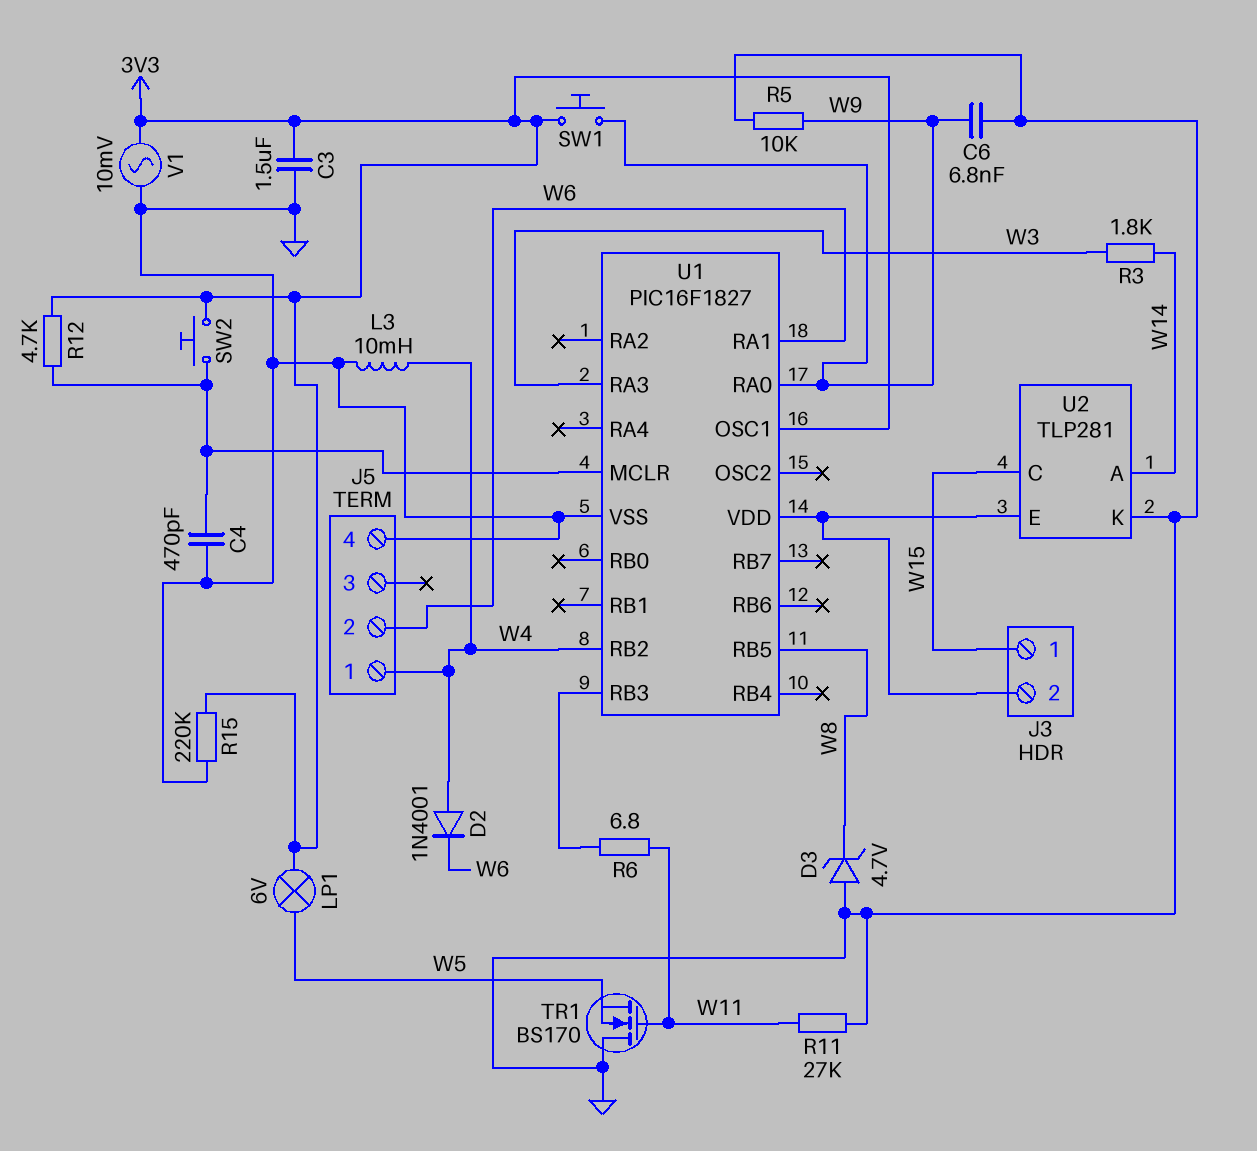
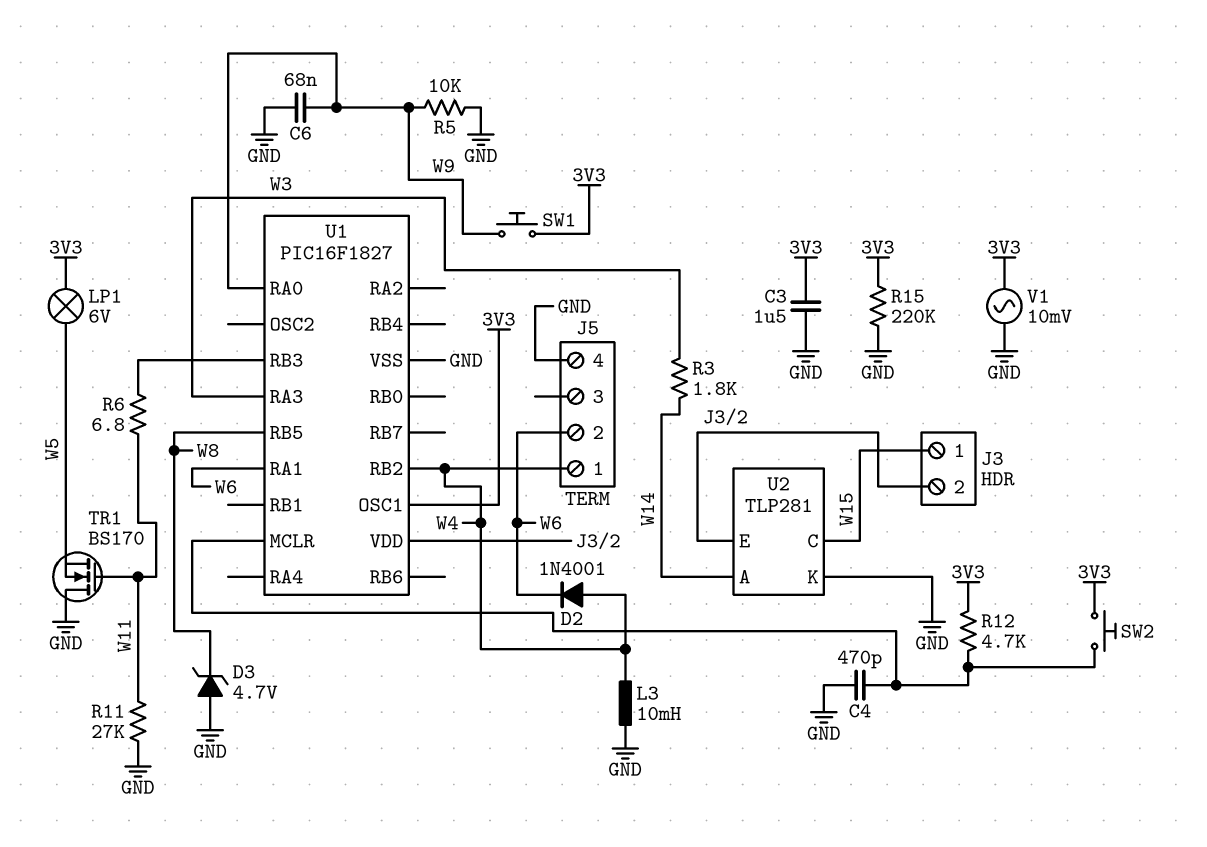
C6: 6.8nF (GND, W9) -> 68nF (GND, W9)

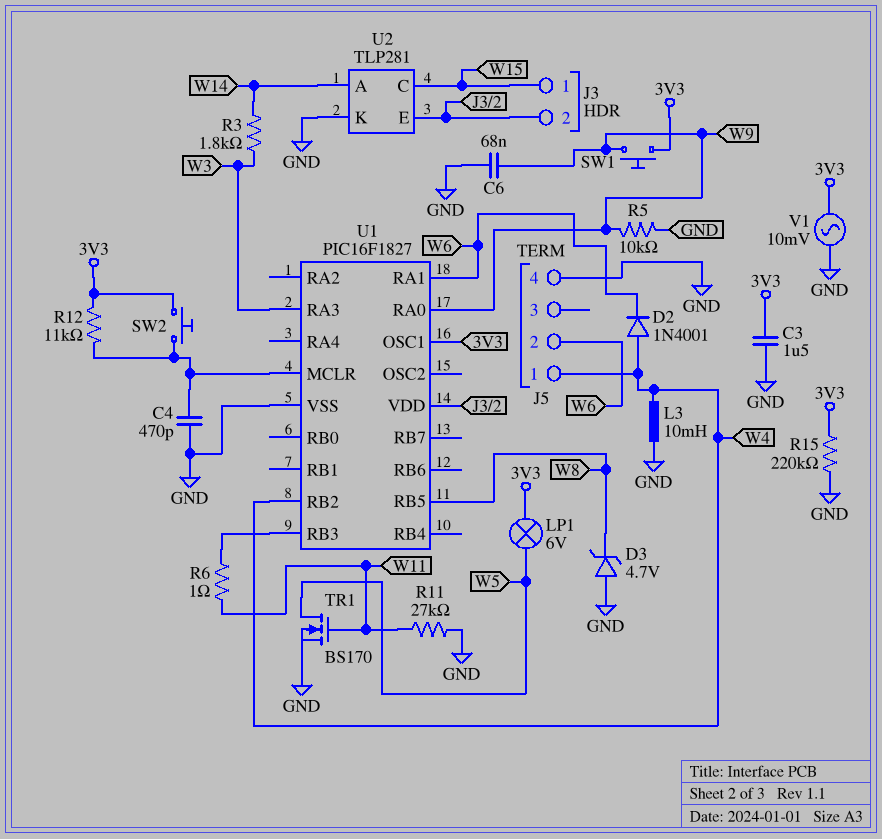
R6: 6.8 (U1/RB3, W11) -> 1 (U1/RB3, W11)
R12: 4.7k (3V3, U1/MCLR) -> 11k (3V3, U1/MCLR)
TR1: NMOS BS170 (G W11, D GND, S W5) -> NMOS BS170 (G W11, D W5, S GND)

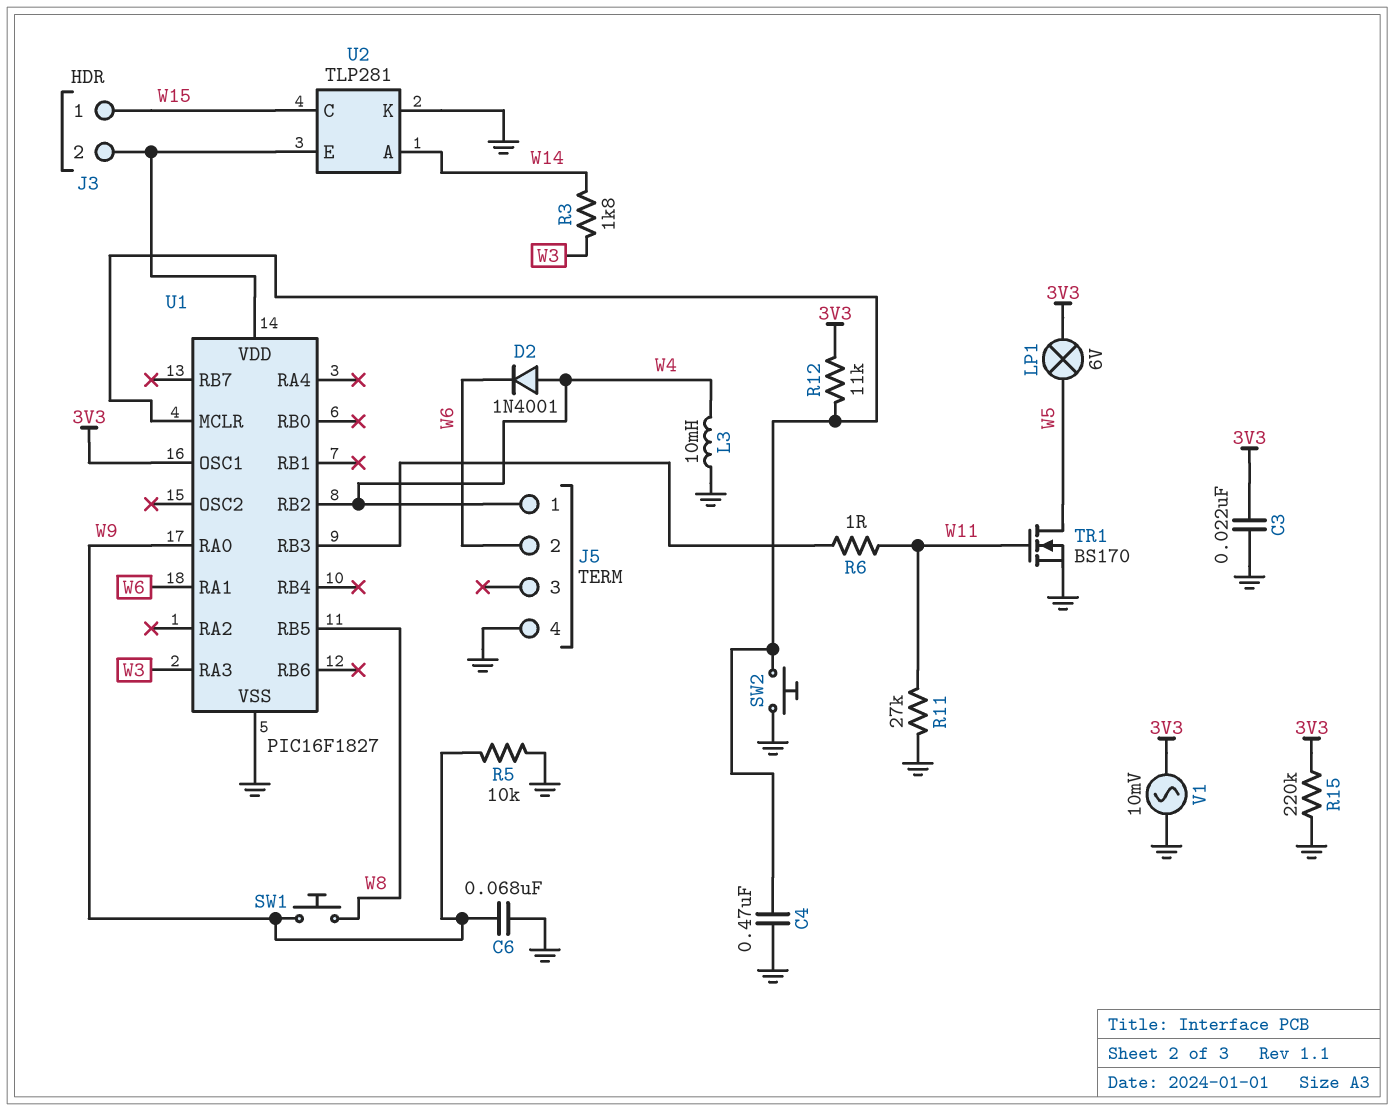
C3: 1.5uF (3V3, GND) -> 22nF (3V3, GND)
C4: 470pF (GND, U1/MCLR) -> 470nF (GND, U1/MCLR)
D3: zener 4.7V (A GND, K W8) -> none
SW1: button (3V3, W9) -> button (W8, W9)
SW2: button (3V3, U1/MCLR) -> button (GND, U1/MCLR)

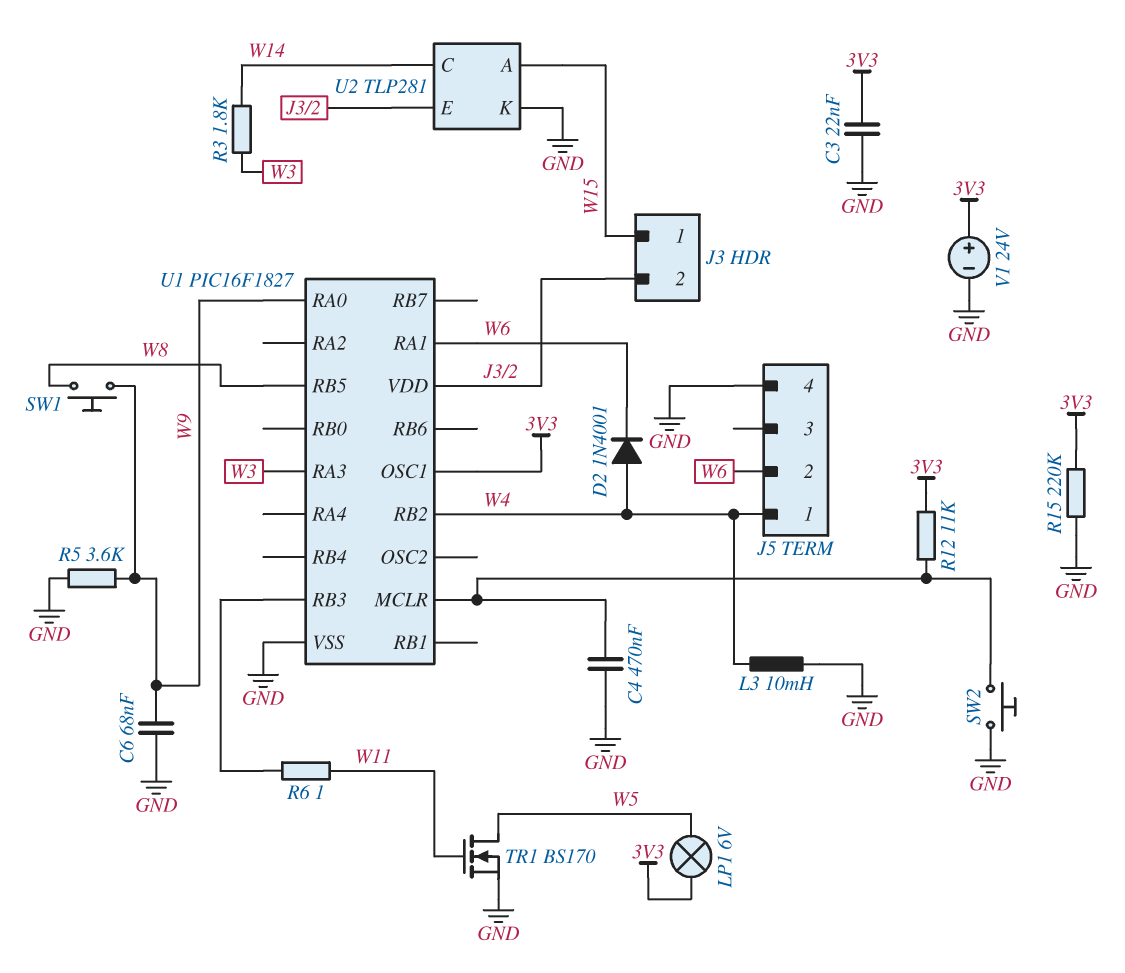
R5: 10k (GND, W9) -> 3.6k (GND, W9)
R11: 27k (GND, W11) -> none
U2 pin A: W14 -> W15
U2 pin C: W15 -> W14
V1: AC 10mV (3V3, GND) -> 24V (plus 3V3, minus GND)

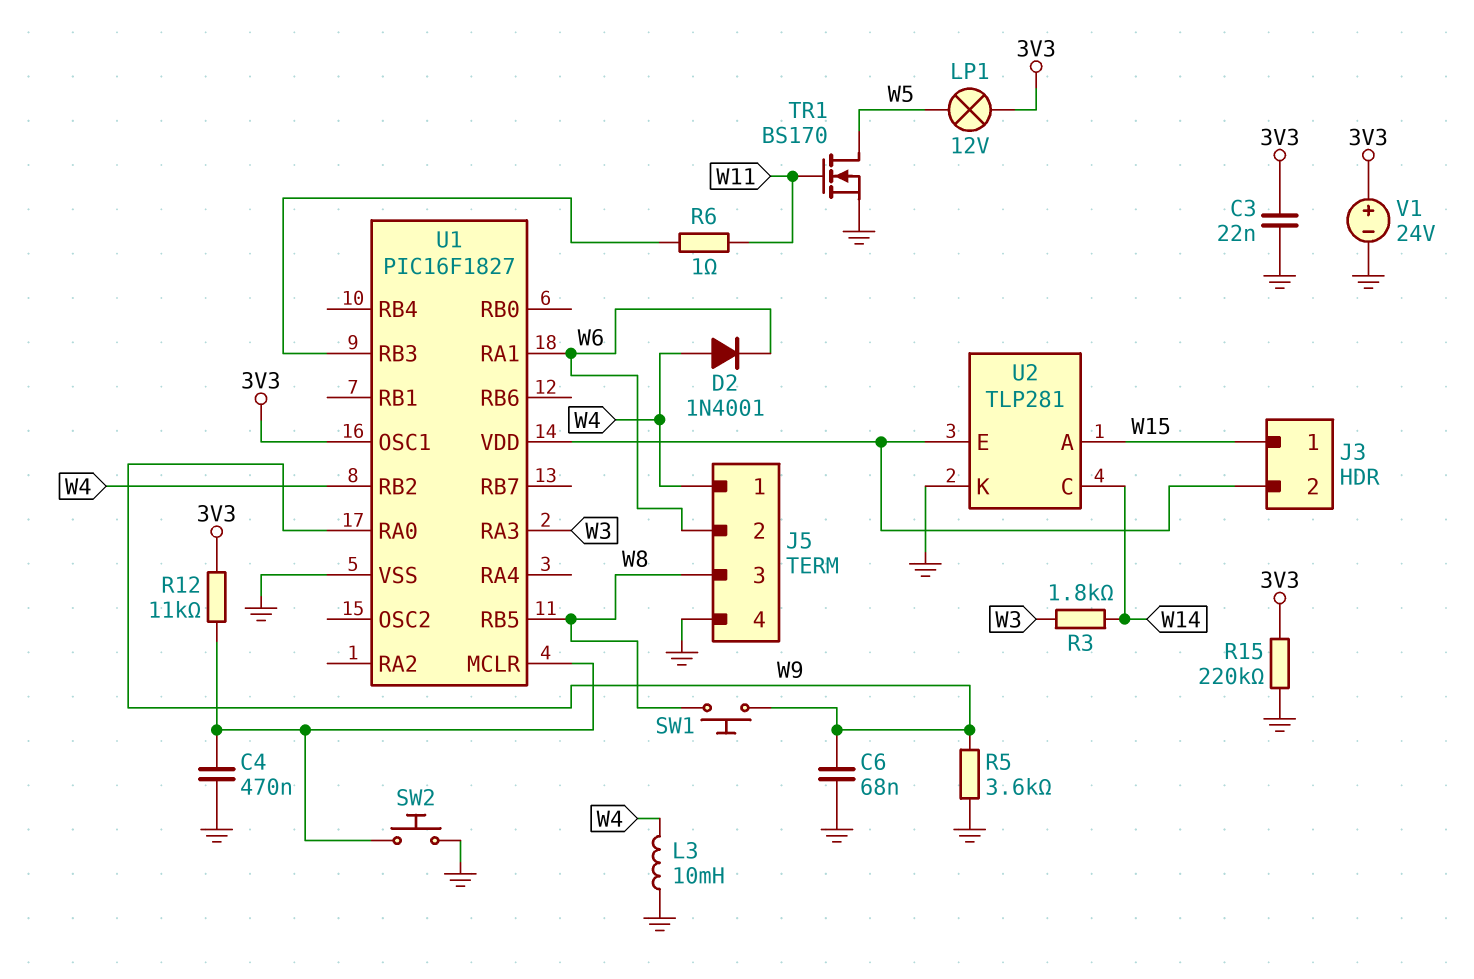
J5 pin 3: none -> W8
LP1: lamp 6V (3V3, W5) -> lamp 12V (3V3, W5)

